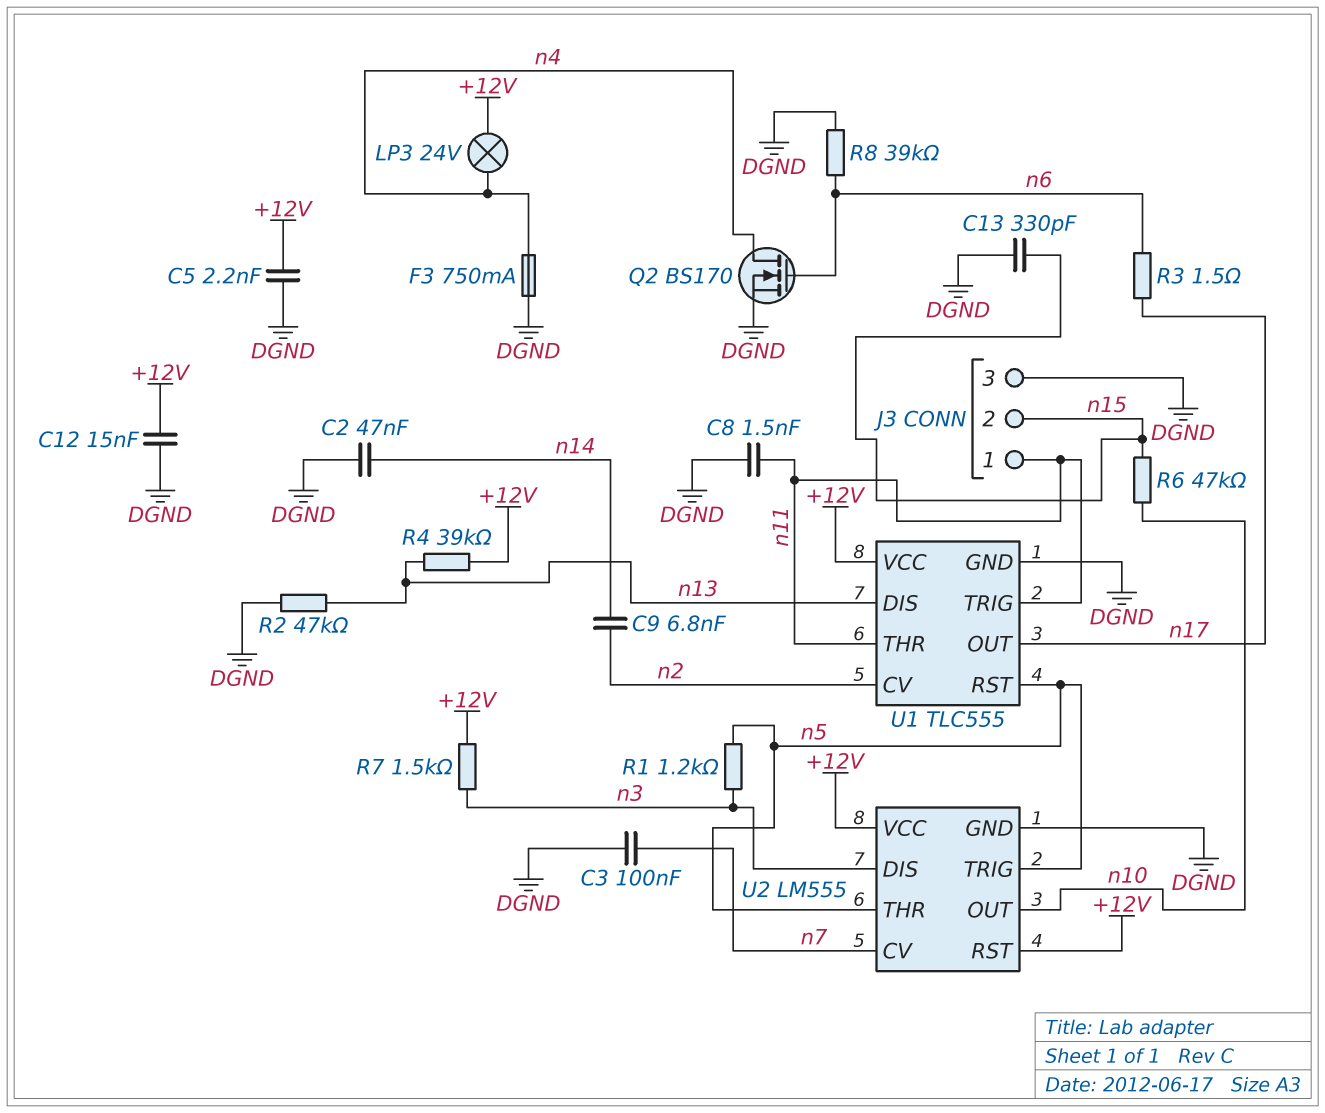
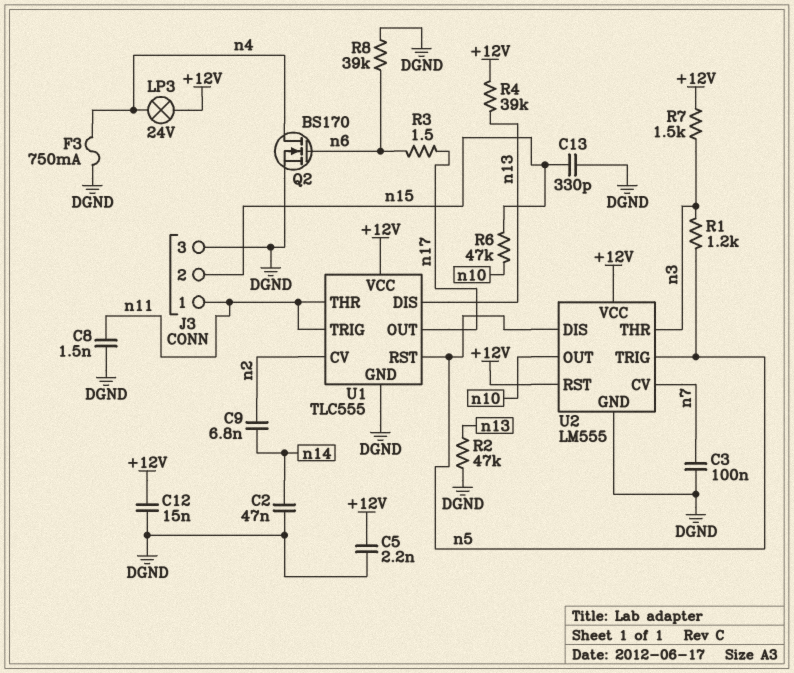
U2 pin DIS: n3 -> n5
U2 pin THR: n5 -> n3

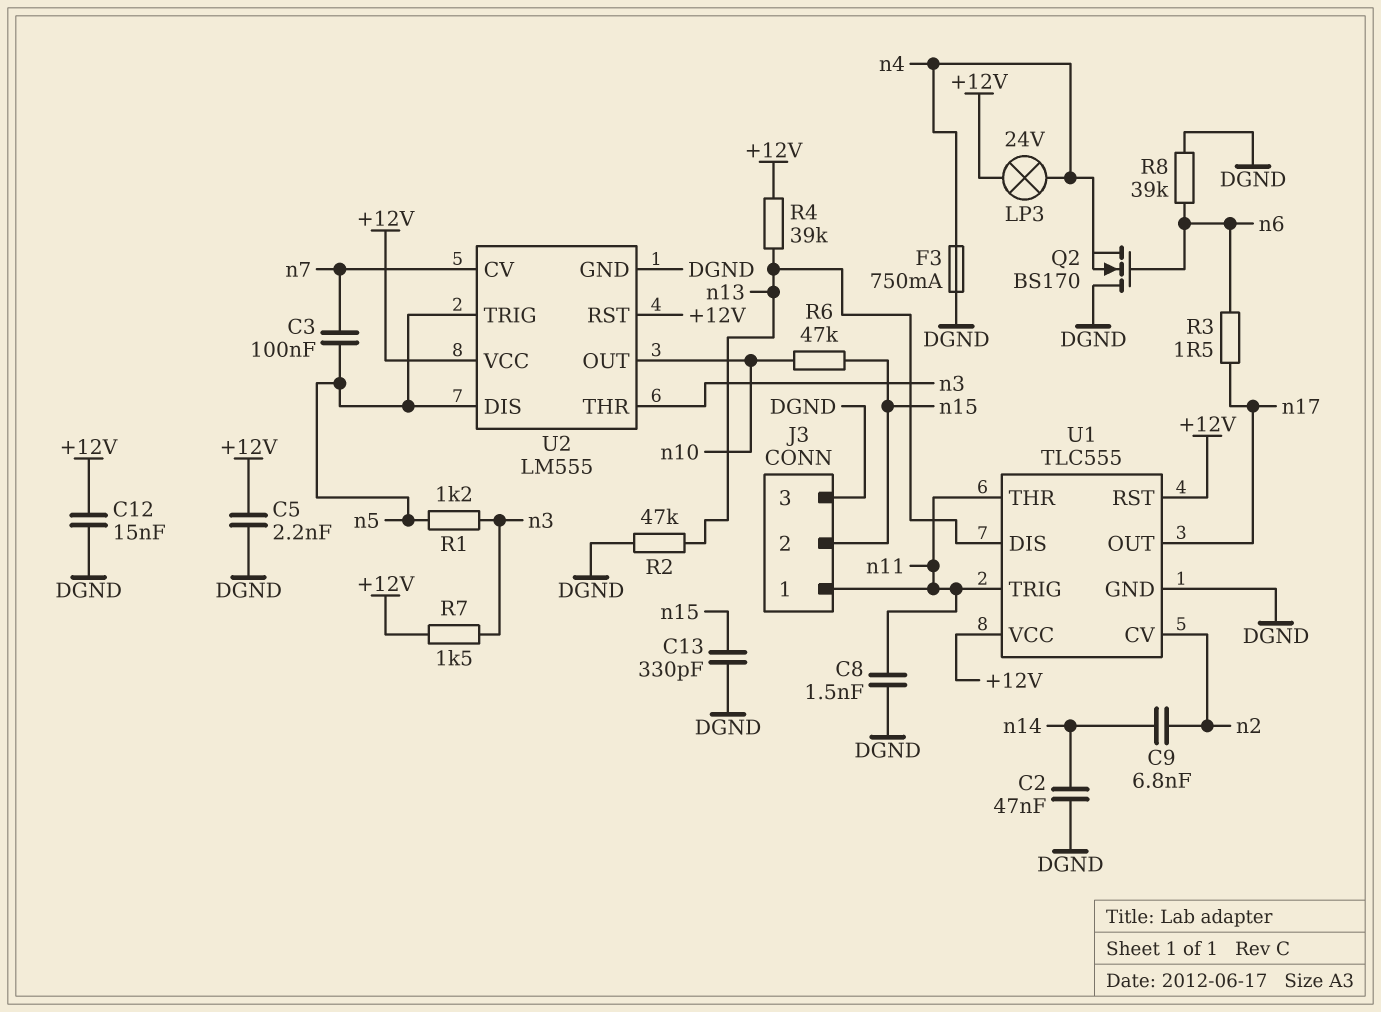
C3: 100nF (DGND, n7) -> 100nF (n5, n7)
Q2: NMOS BS170 (G n6, D n4, S DGND) -> NMOS BS170 (G n6, D DGND, S n4)
U1 pin RST: n5 -> +12V

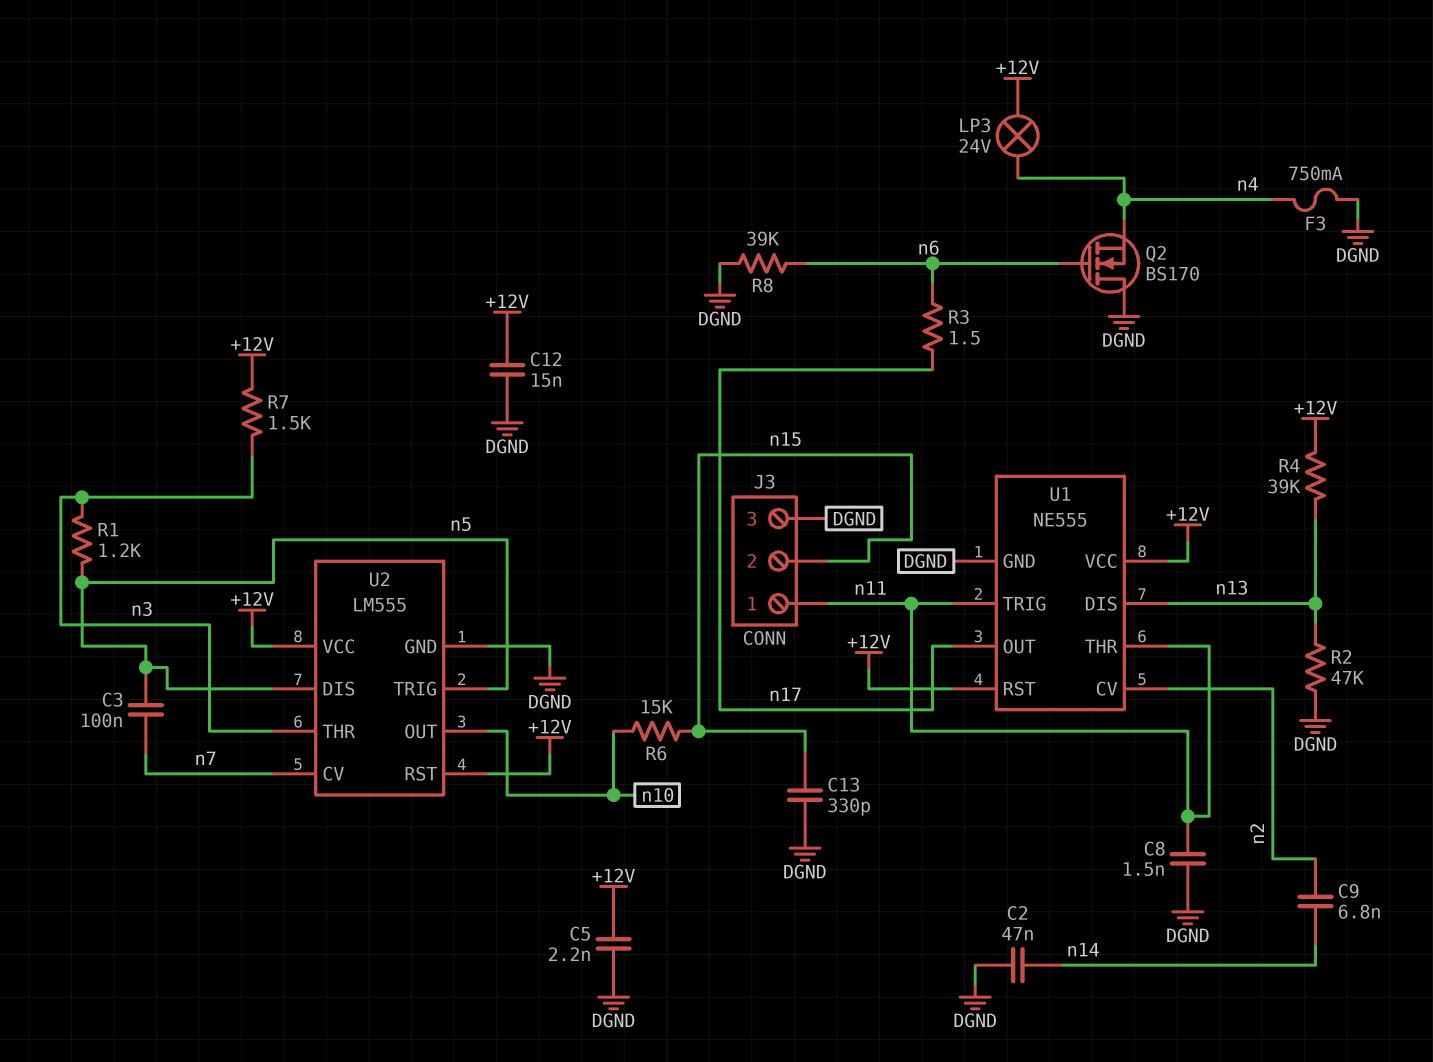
R6: 47k (n10, n15) -> 15k (n10, n15)
U1: TLC555 -> NE555

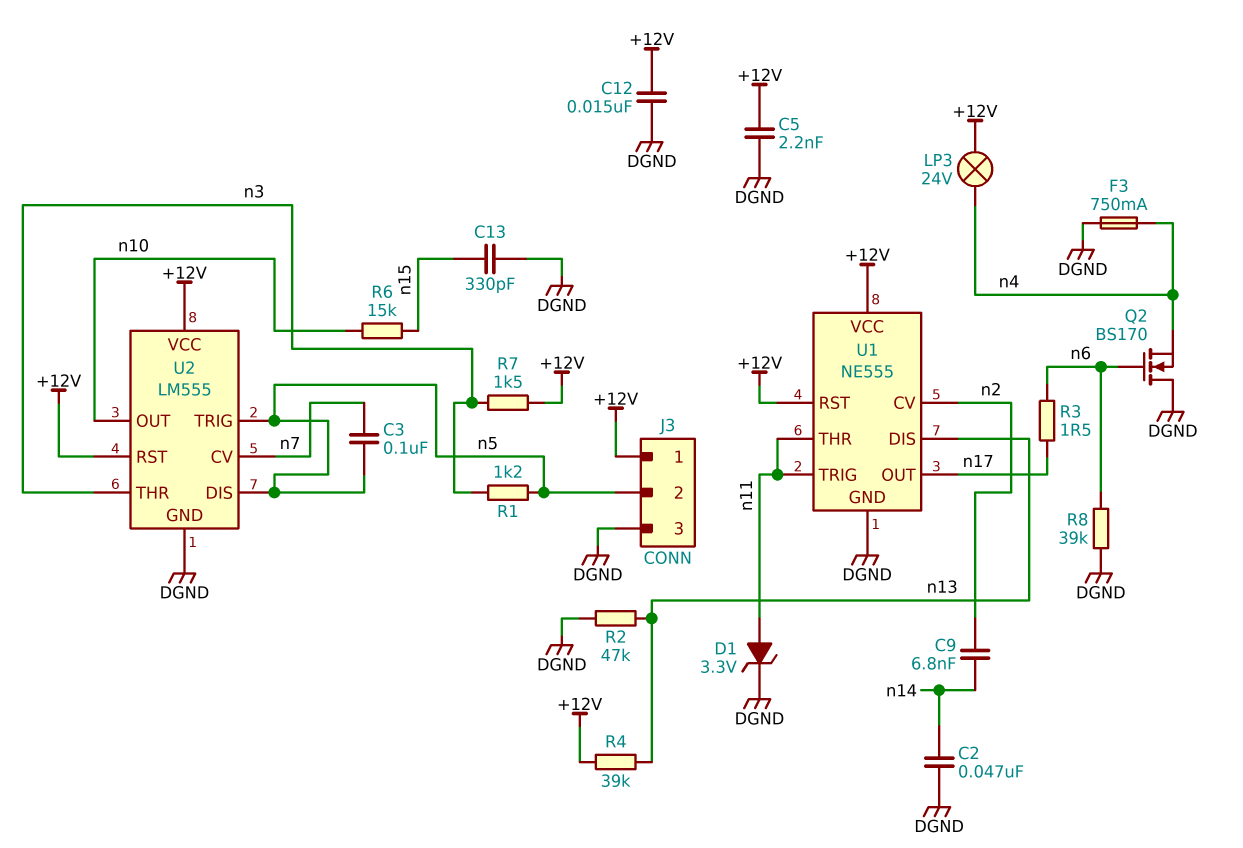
C8: 1.5nF (DGND, n11) -> none
D1: none -> zener 3.3V (A n11, K DGND)
J3 pin 1: n11 -> +12V
J3 pin 2: n15 -> n5

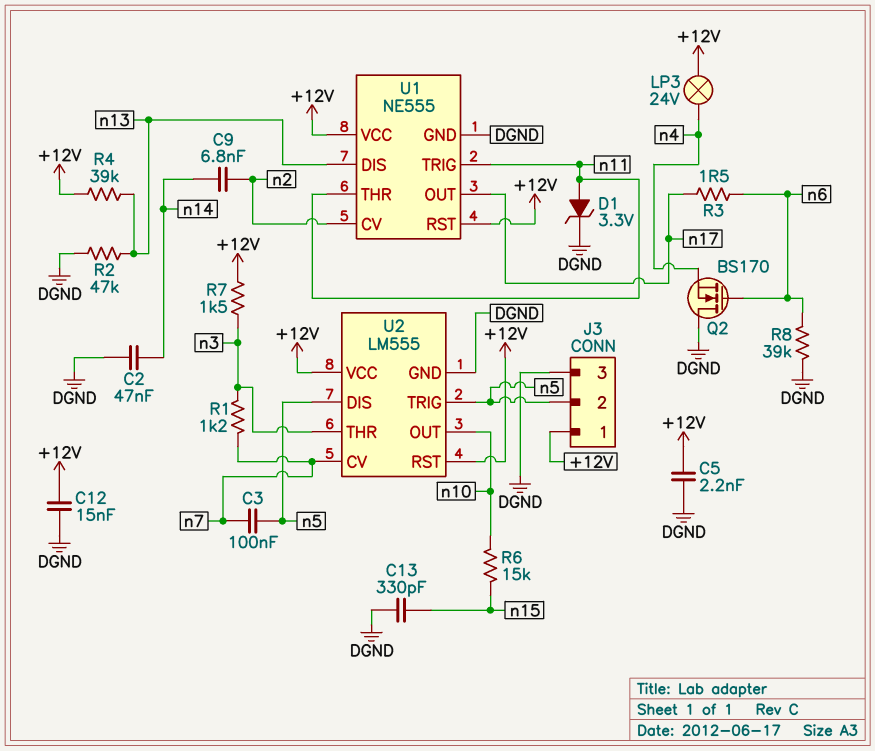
F3: 750mA (DGND, n4) -> none
R1: 1.2k (n3, n5) -> 1.2k (n3, n7)

